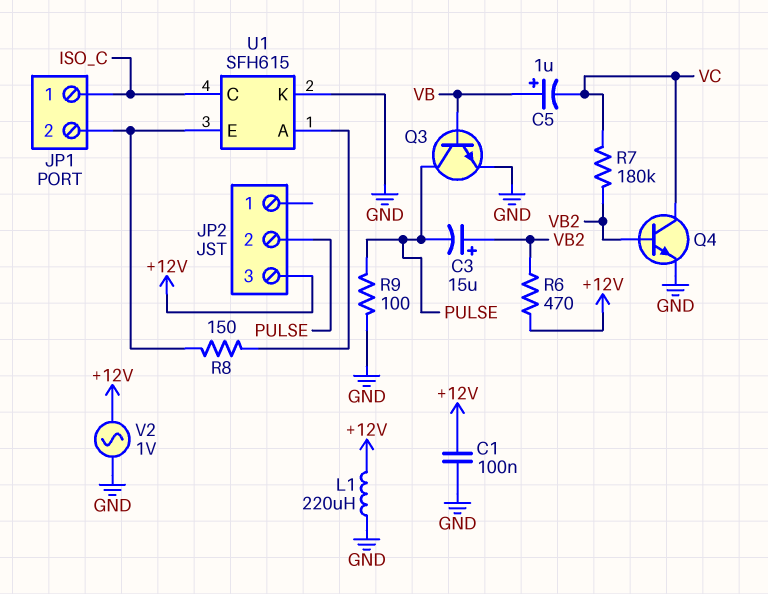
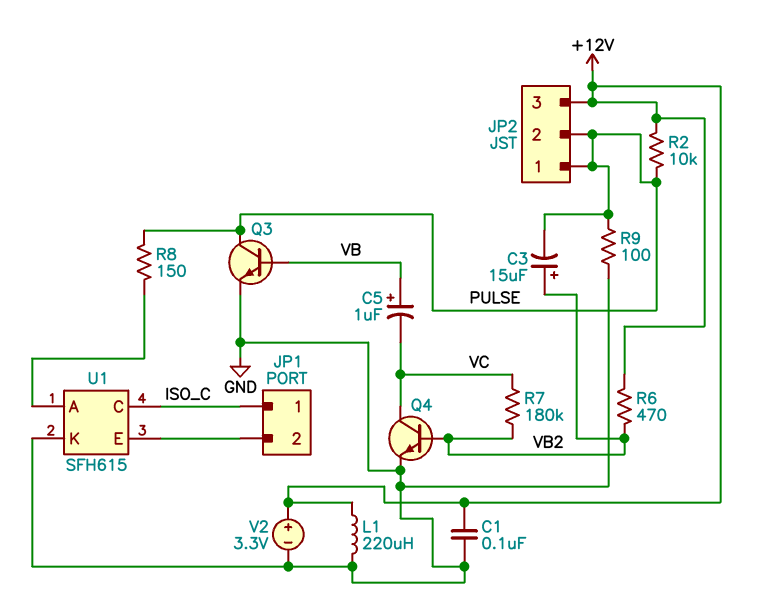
JP2 pin 1: none -> PULSE
R2: none -> 10k (+12V, PULSE)
R8: 150 (JP1/2, U1/A) -> 150 (PULSE, U1/A)
V2: AC 1V (+12V, GND) -> 3.3V (plus +12V, minus GND)

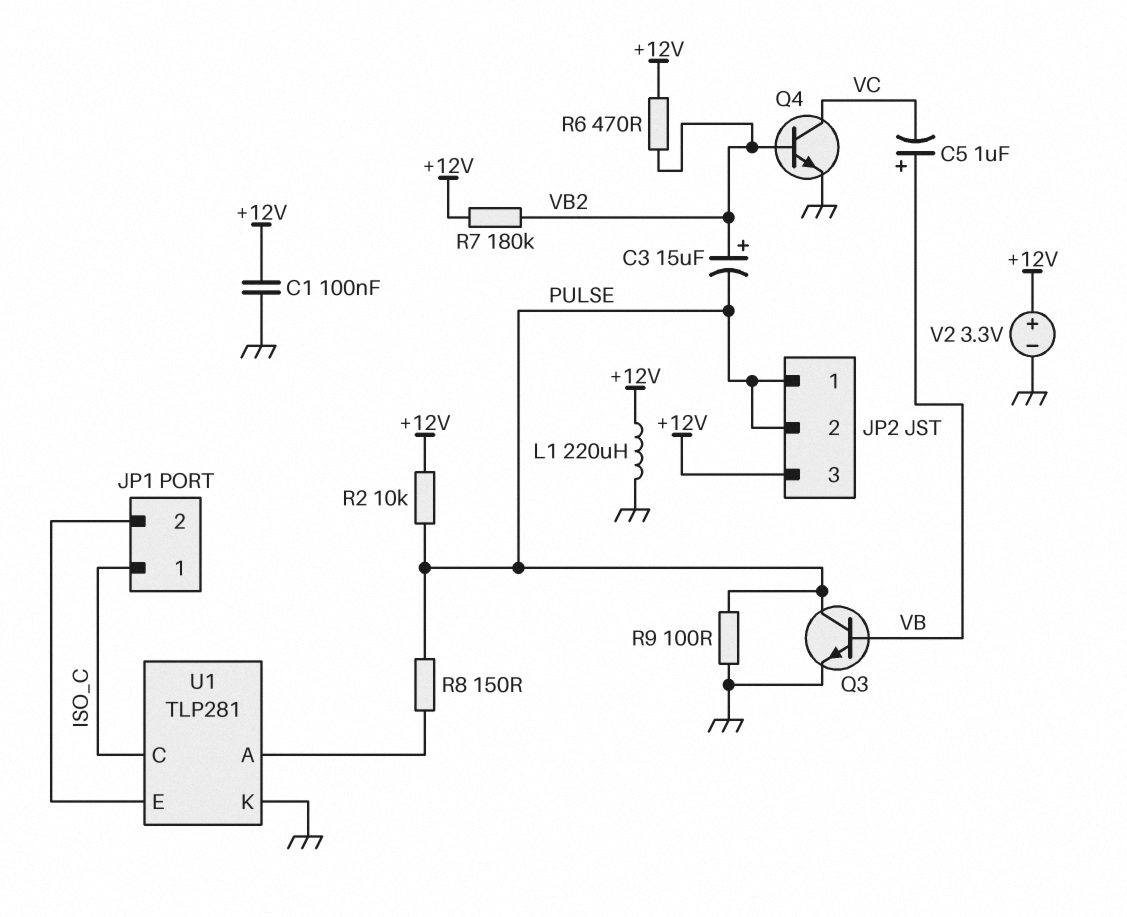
R7: 180k (VB2, VC) -> 180k (+12V, VB2)
U1: SFH615 -> TLP281

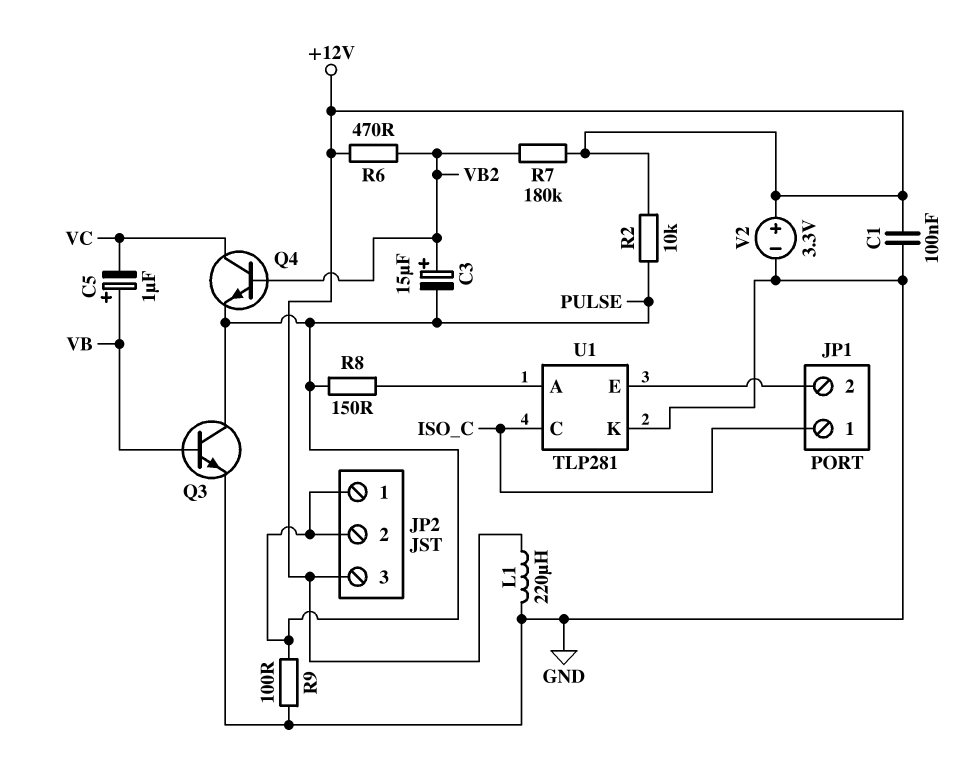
Q4: NPN (B VB2, C VC, E GND) -> NPN (B VB2, C VC, E PULSE)

